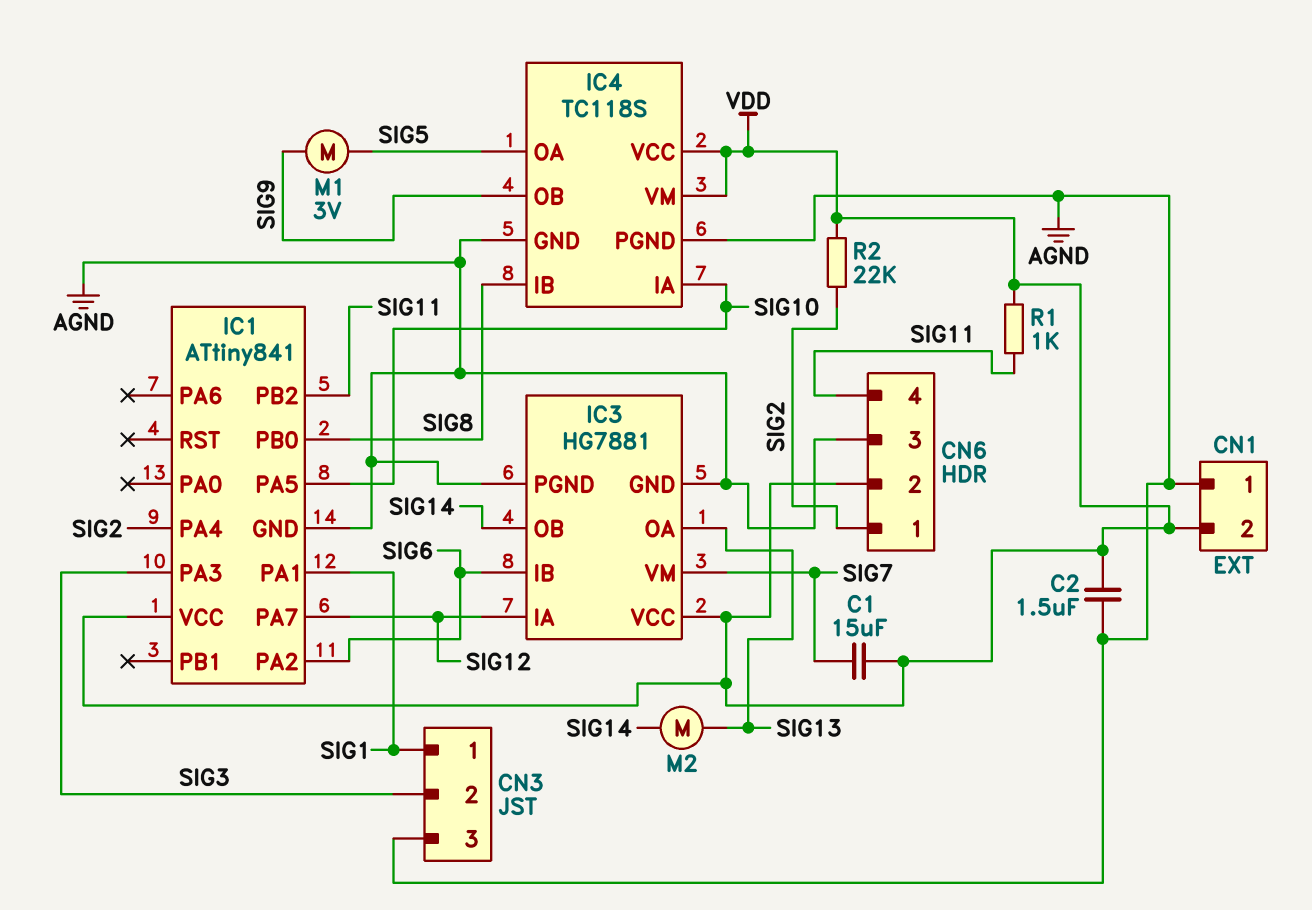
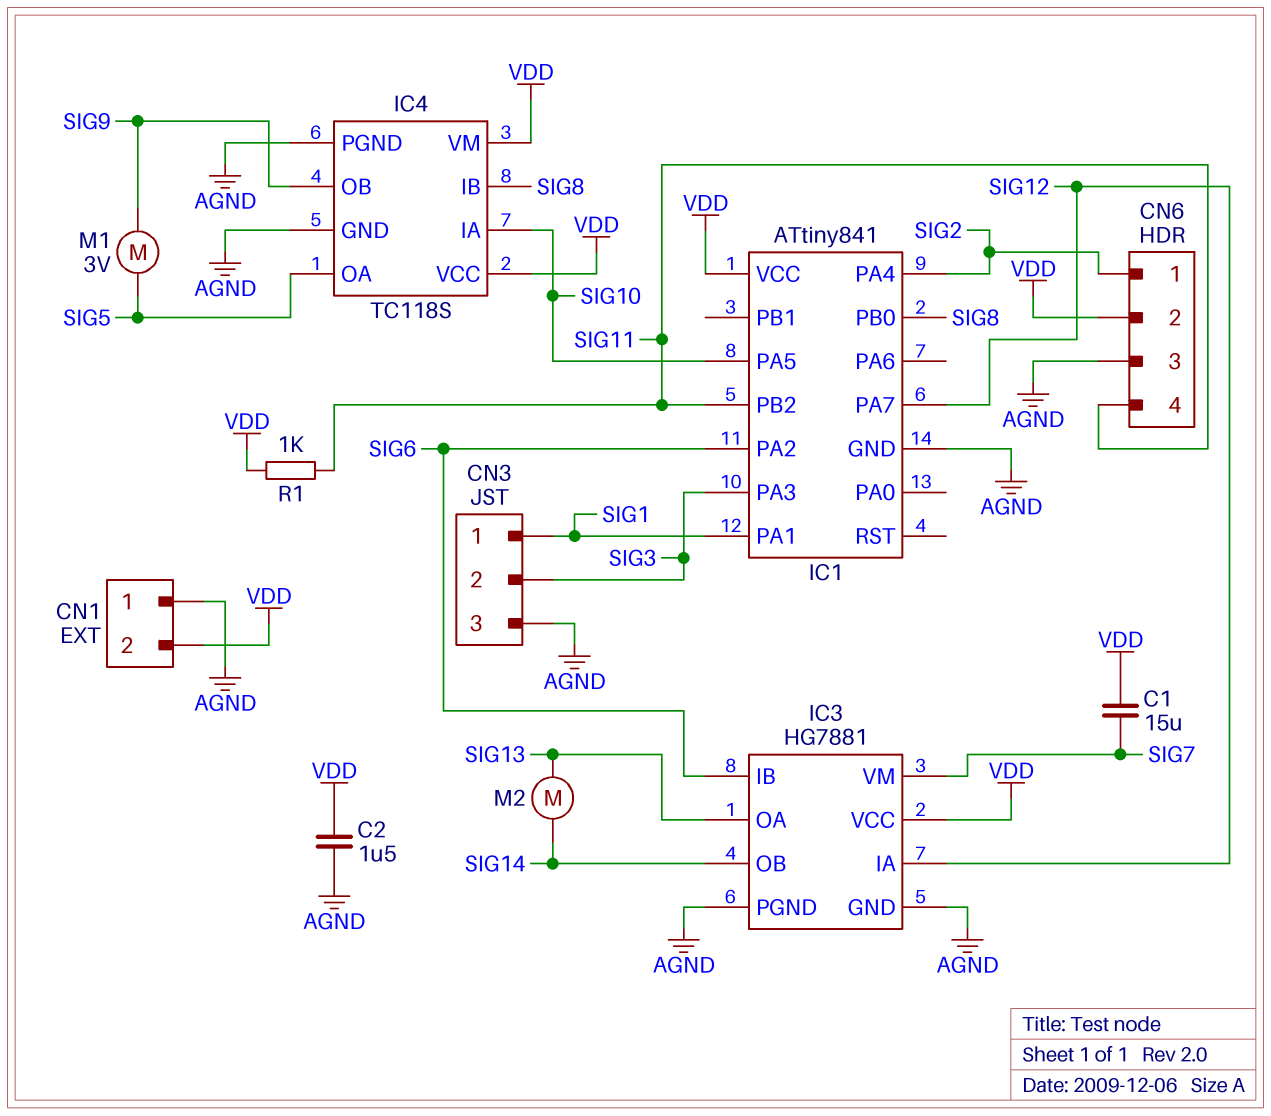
R2: 22k (SIG2, VDD) -> none

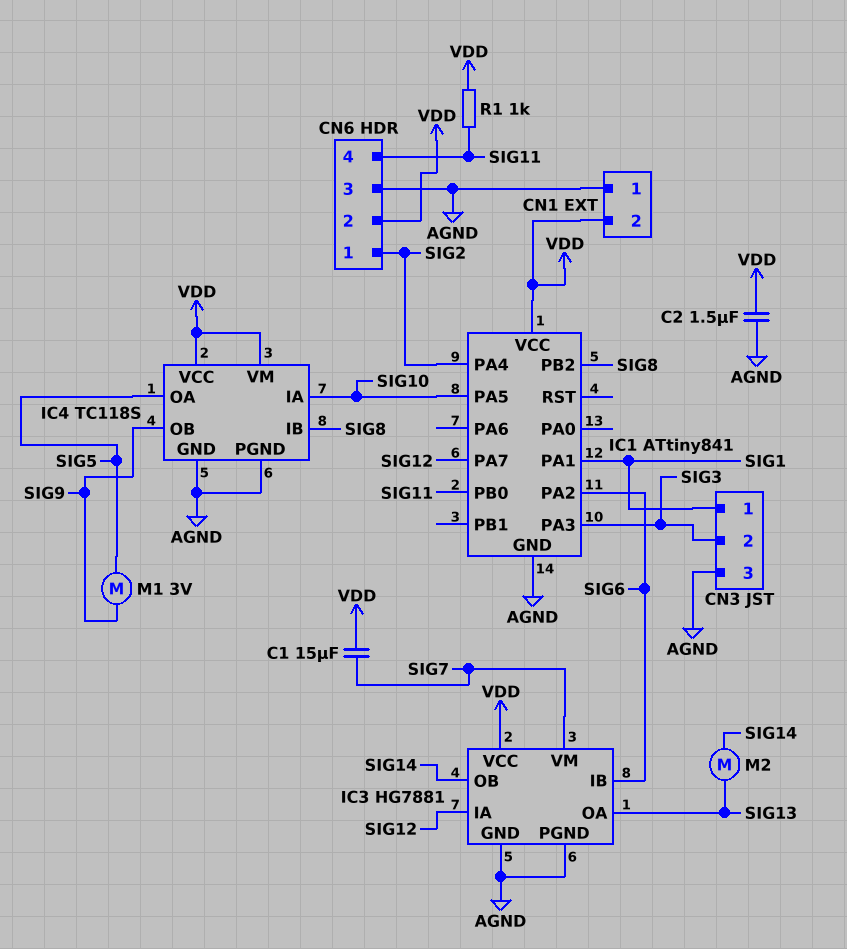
IC1 pin PB0: SIG8 -> SIG11
IC1 pin PB2: SIG11 -> SIG8

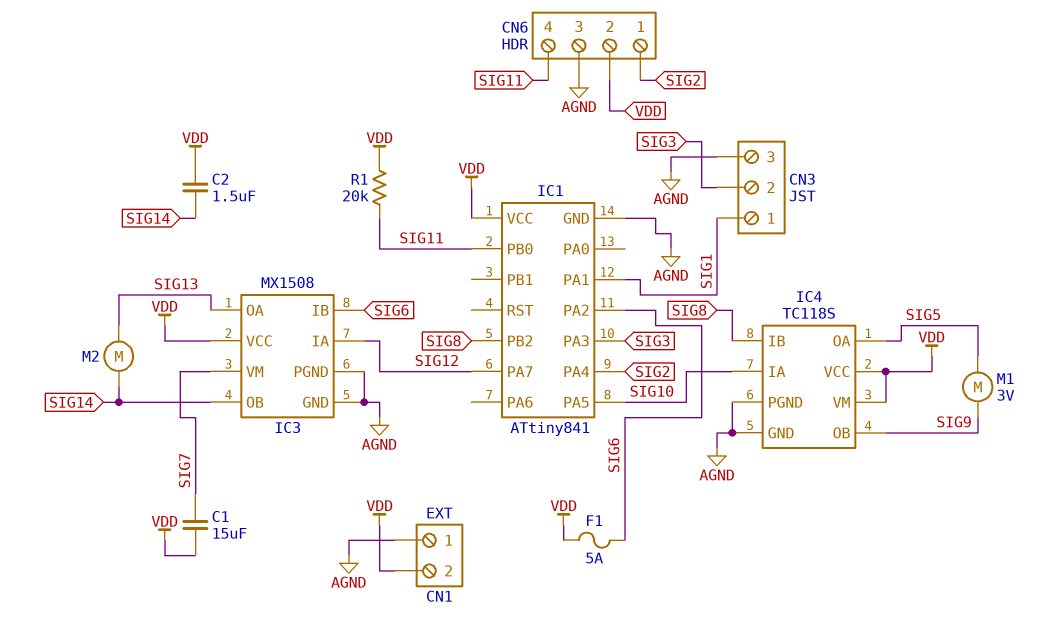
C2: 1.5uF (AGND, VDD) -> 1.5uF (SIG14, VDD)
F1: none -> 5A (SIG6, VDD)
IC3: HG7881 -> MX1508
R1: 1k (SIG11, VDD) -> 20k (SIG11, VDD)

